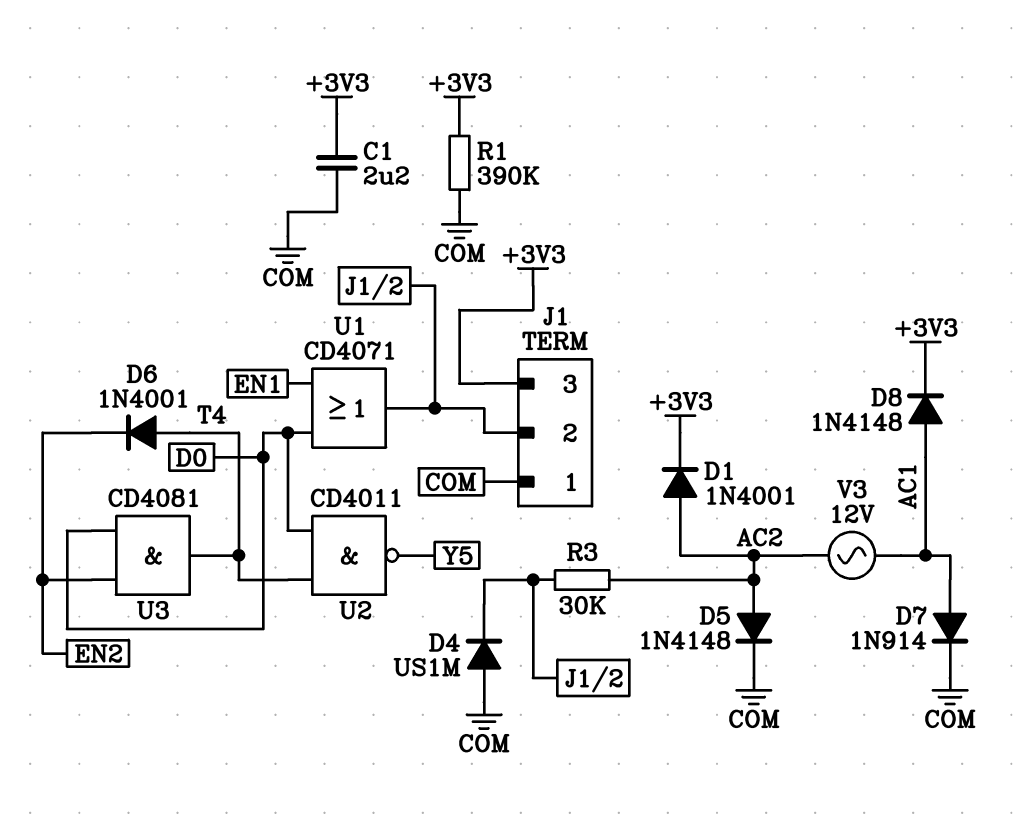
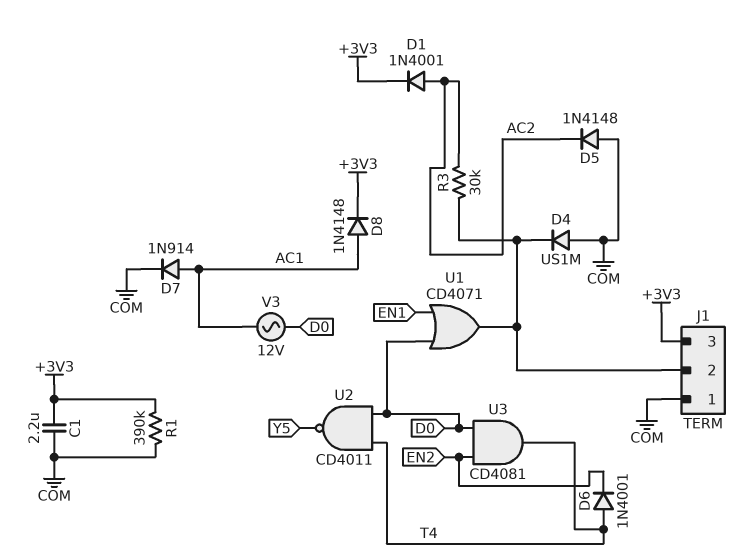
D5: diode 1N4148 (A AC2, K COM) -> diode 1N4148 (A COM, K AC2)
V3: AC 12V (AC1, AC2) -> AC 12V (AC1, D0)

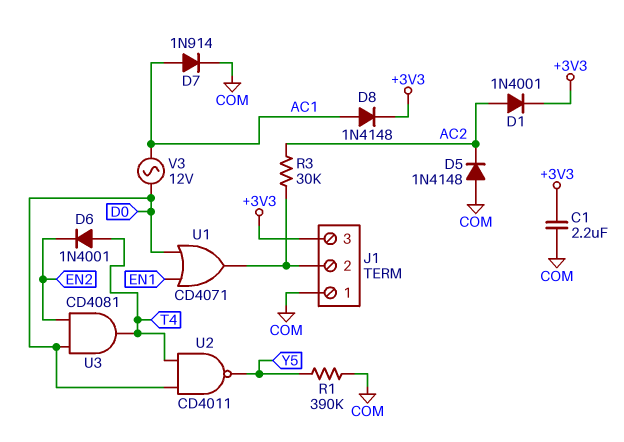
D4: diode US1M (A COM, K J1/2) -> none
R1: 390k (+3V3, COM) -> 390k (COM, Y5)

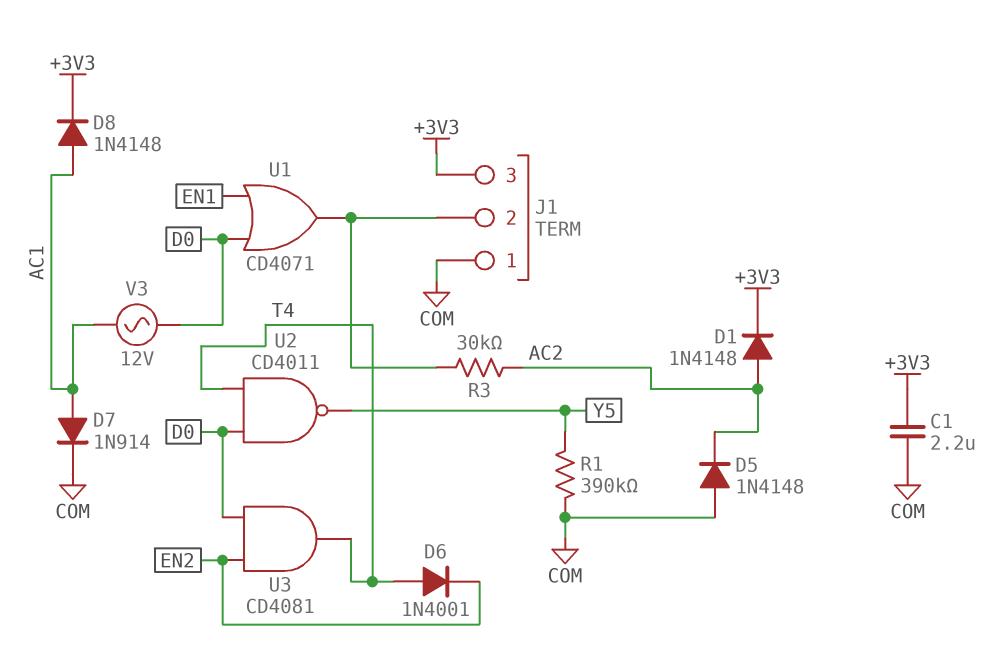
D1: diode 1N4001 (A AC2, K +3V3) -> diode 1N4148 (A AC2, K +3V3)

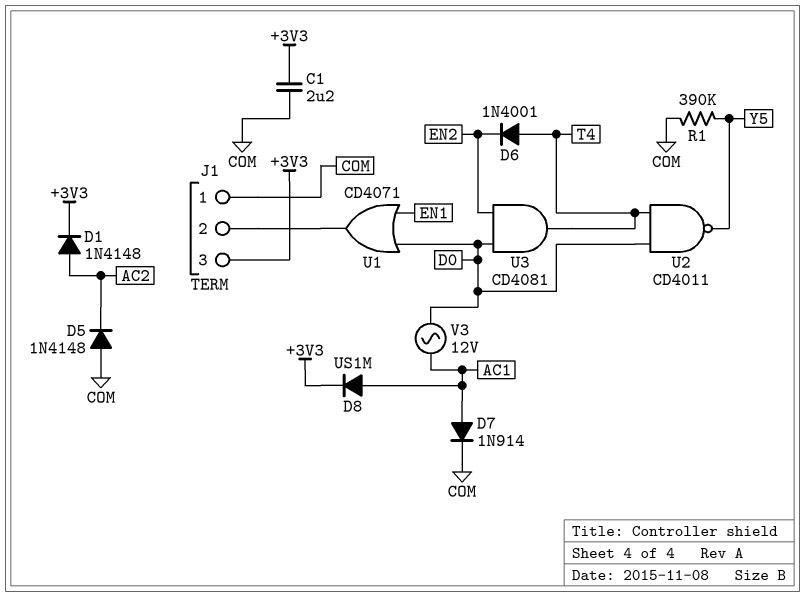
D8: diode 1N4148 (A AC1, K +3V3) -> diode US1M (A AC1, K +3V3)
R3: 30k (AC2, J1/2) -> none

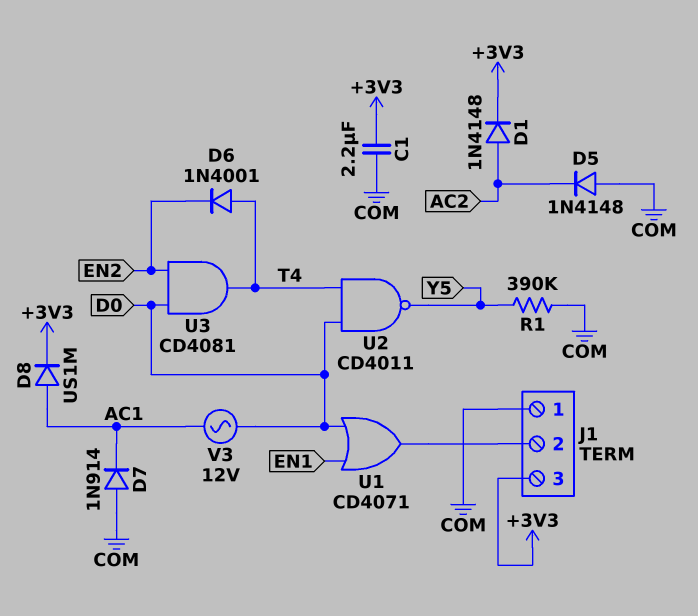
D7: diode 1N914 (A AC1, K COM) -> diode 1N914 (A COM, K AC1)

